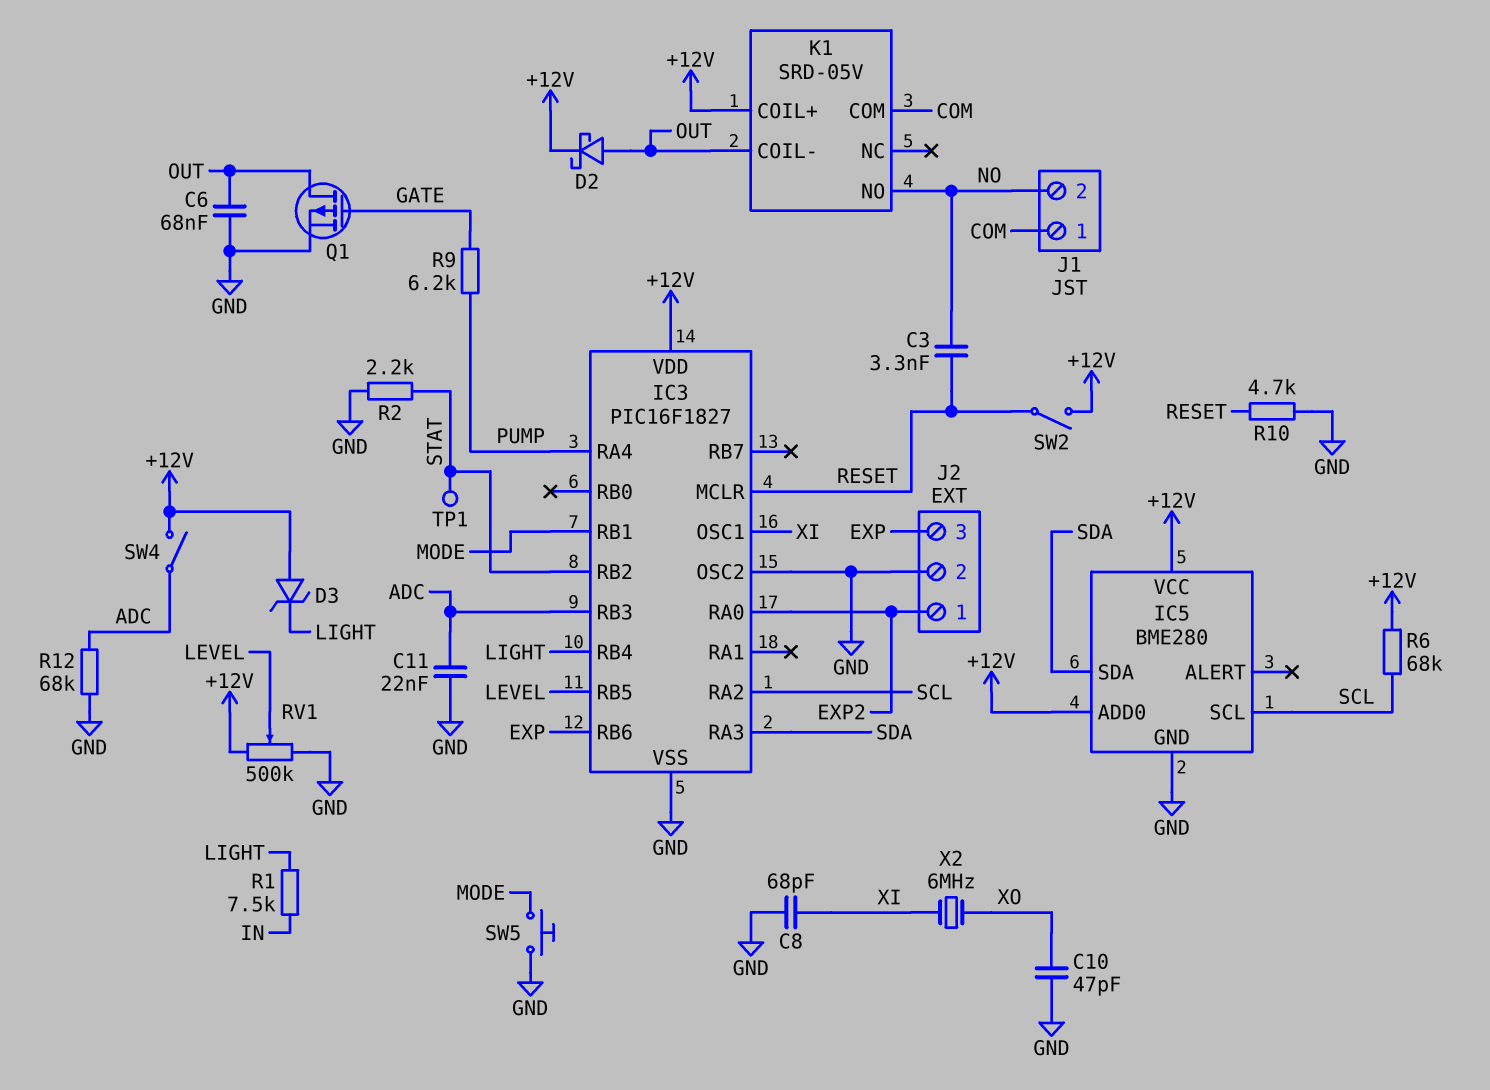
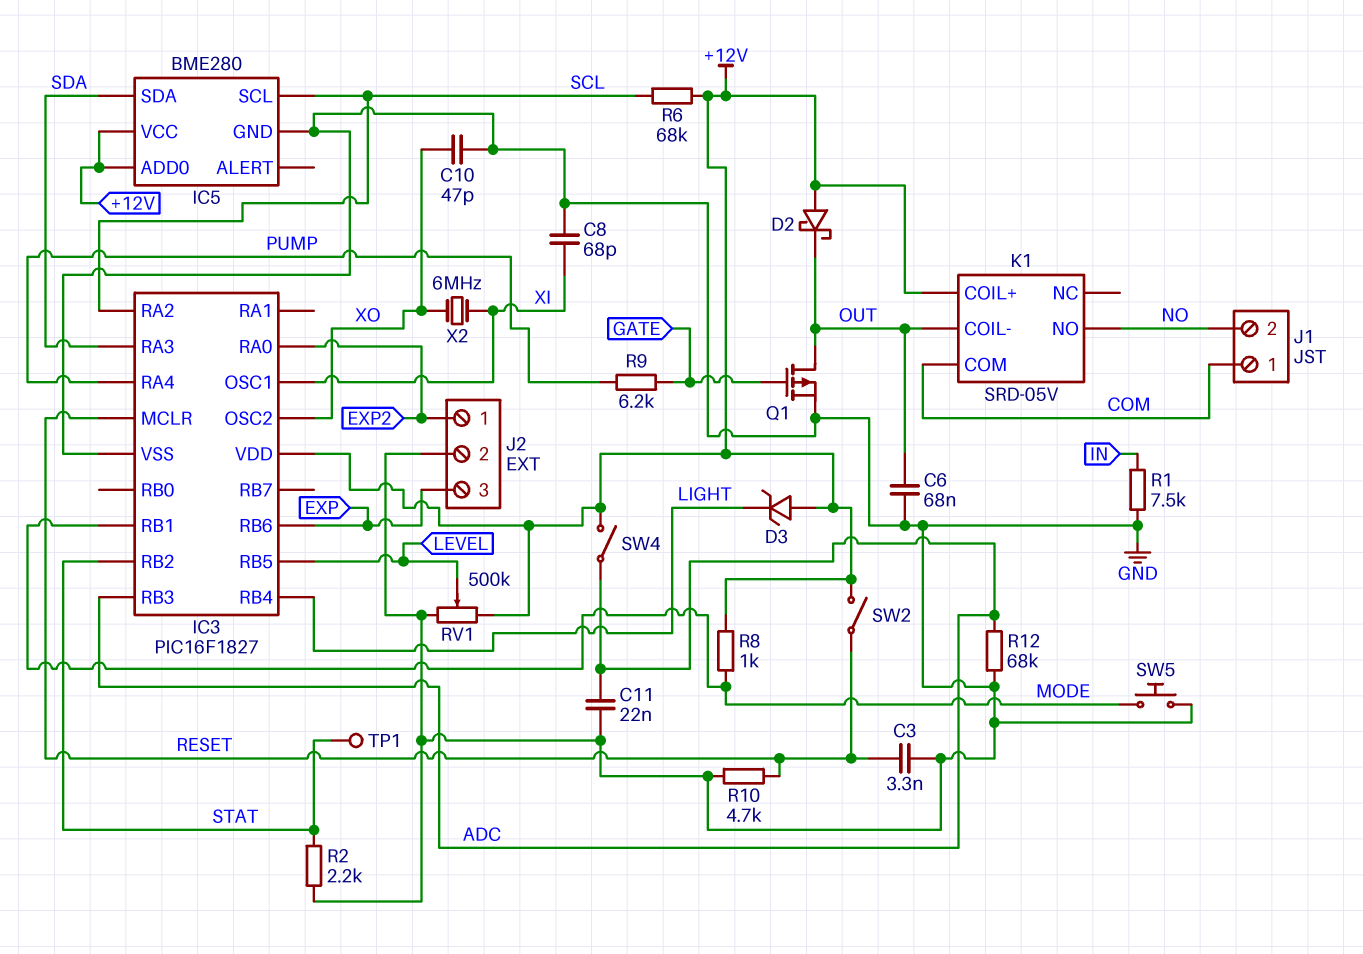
C3: 3.3nF (NO, RESET) -> 3.3nF (GND, RESET)
D2: schottky (A OUT, K +12V) -> schottky (A +12V, K OUT)
IC3 pin OSC2: GND -> XO
R1: 7.5k (IN, LIGHT) -> 7.5k (GND, IN)
R8: none -> 1k (+12V, MODE)

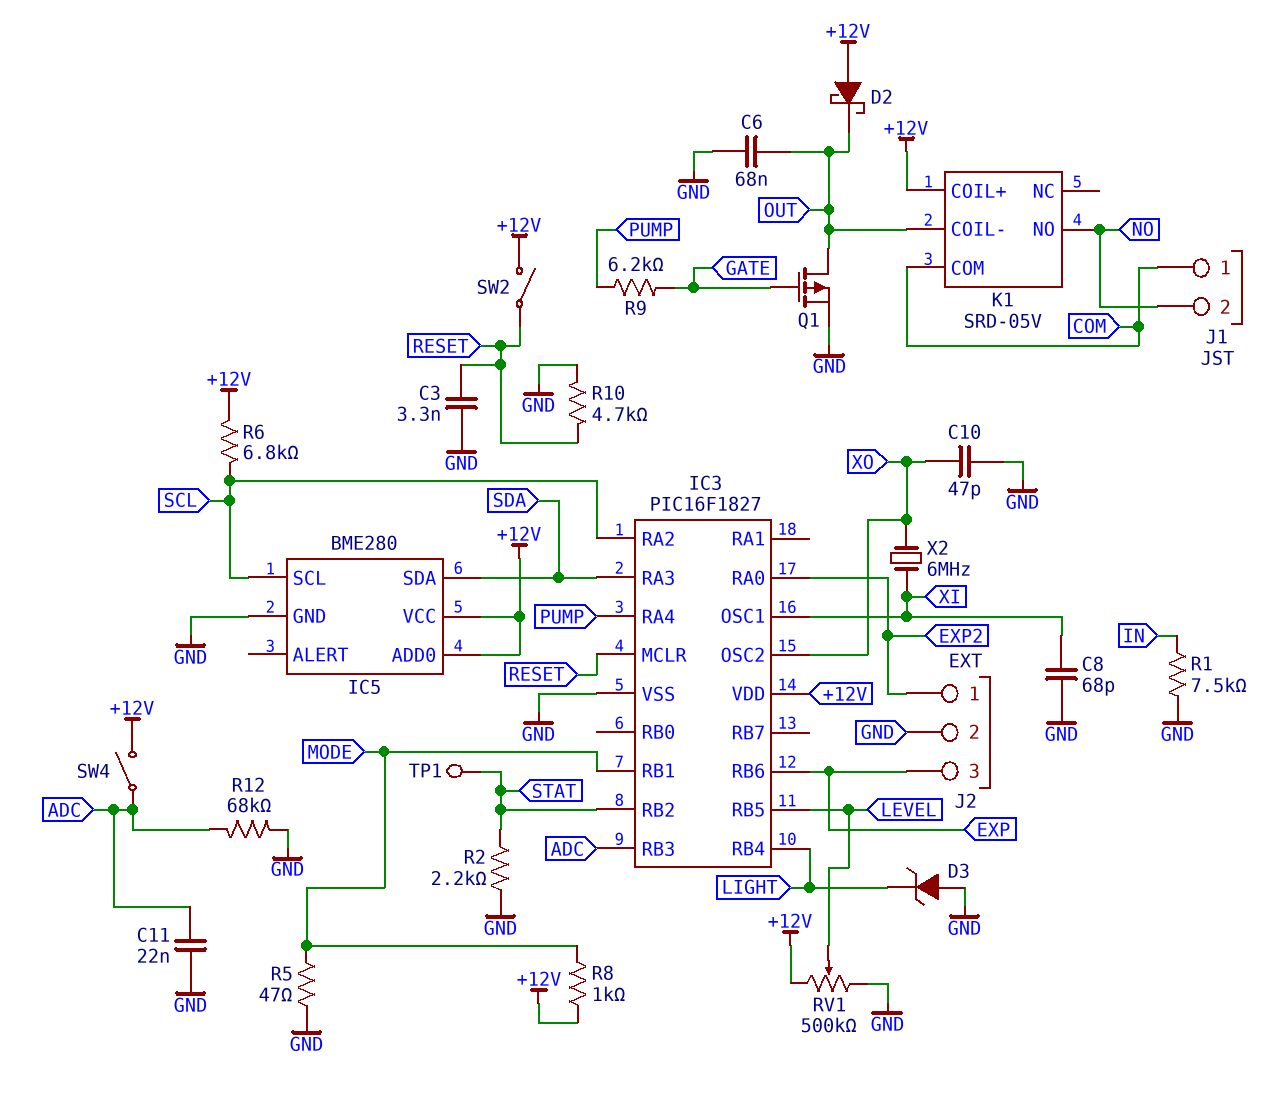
D3: zener (A +12V, K LIGHT) -> zener (A GND, K LIGHT)
R5: none -> 47 (GND, MODE)
R6: 68k (+12V, SCL) -> 6.8k (+12V, SCL)
SW5: button (GND, MODE) -> none

